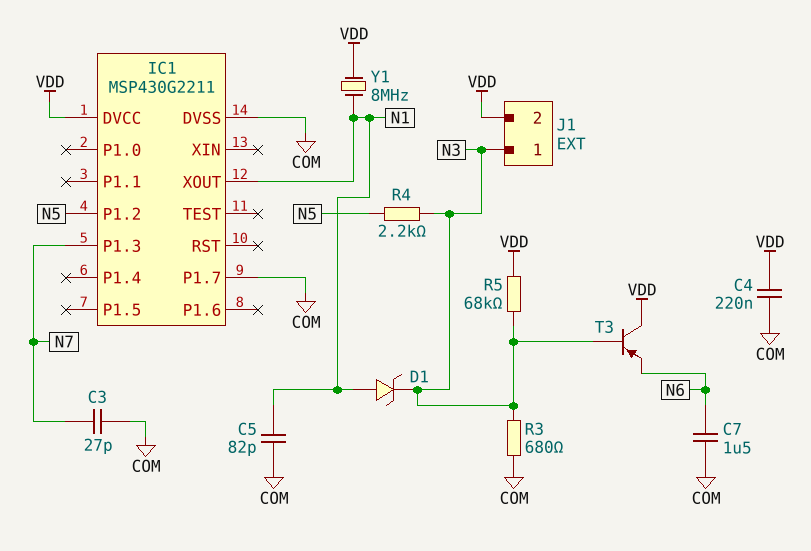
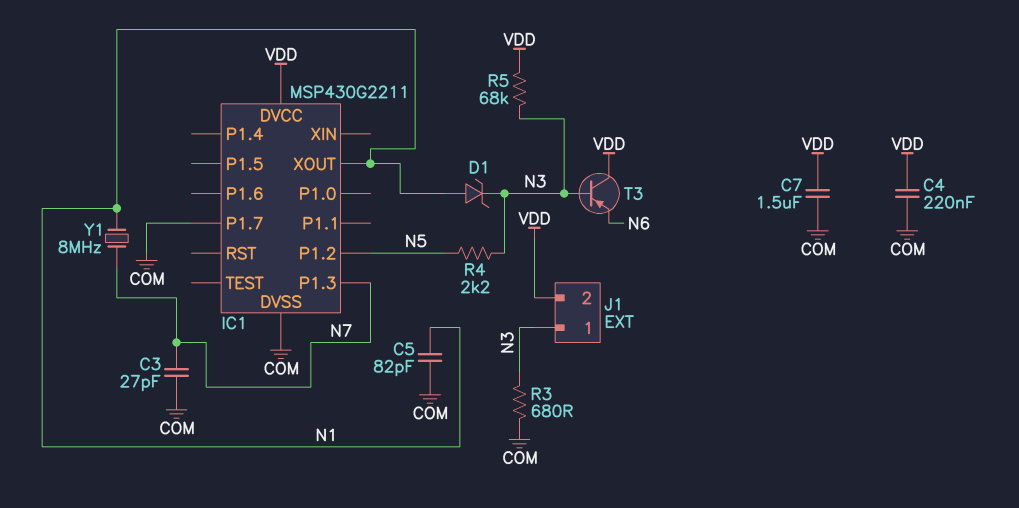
C7: 1.5uF (COM, N6) -> 1.5uF (COM, VDD)
Y1: 8MHz (N1, VDD) -> 8MHz (N1, N7)

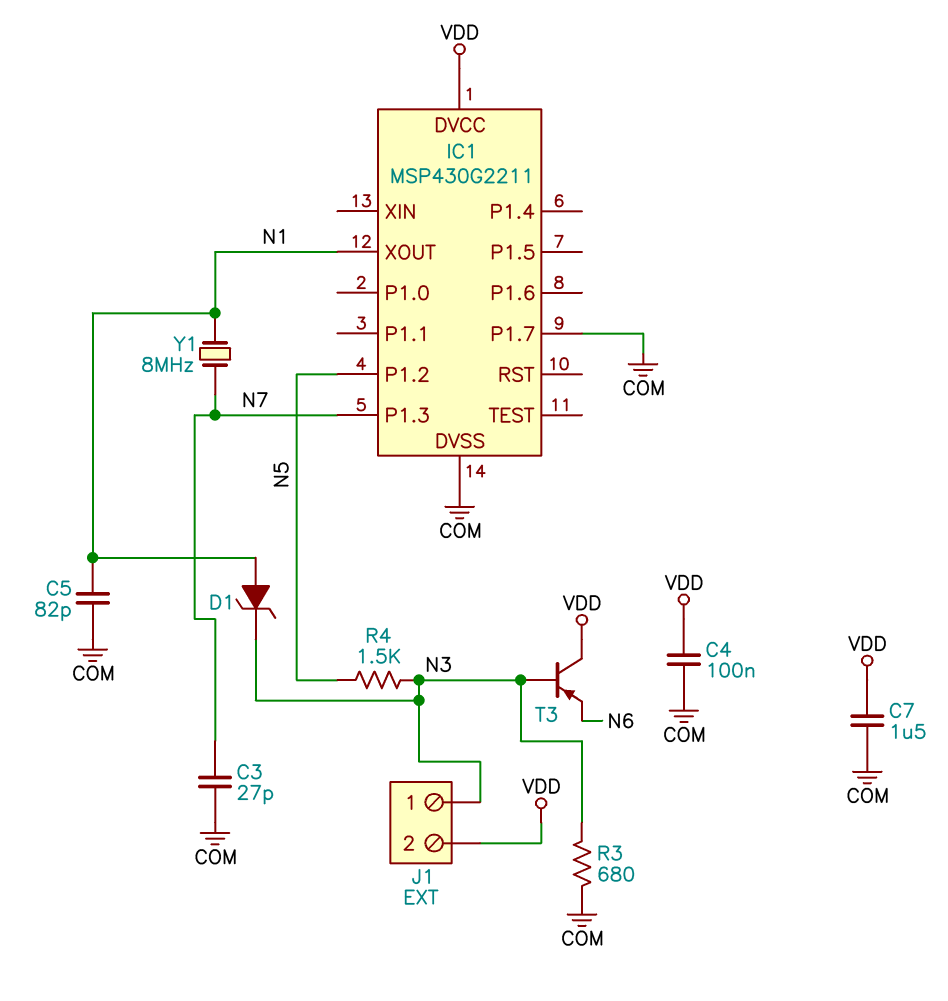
C4: 220nF (COM, VDD) -> 100nF (COM, VDD)
R4: 2.2k (N3, N5) -> 1.5k (N3, N5)
R5: 68k (N3, VDD) -> none

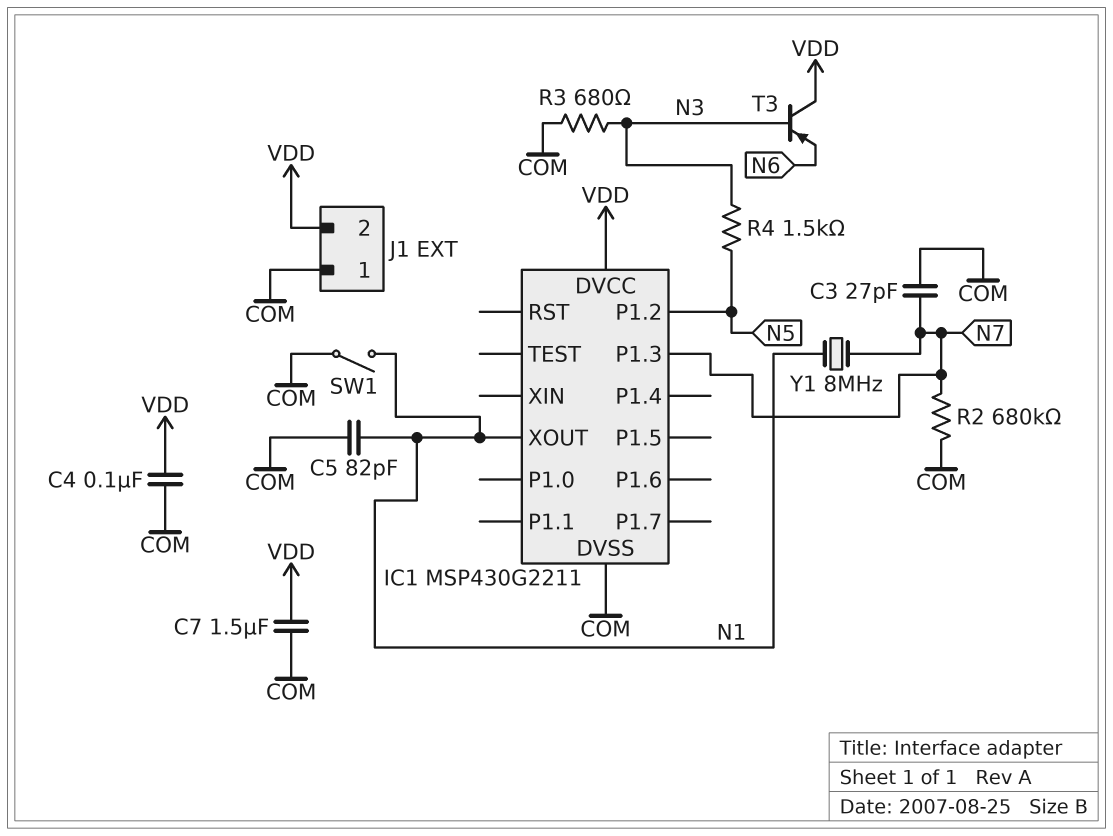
D1: zener (A N1, K N3) -> none
IC1 pin P1.7: COM -> none
J1 pin 1: N3 -> COM
R2: none -> 680k (COM, N7)
SW1: none -> switch (COM, N1)

